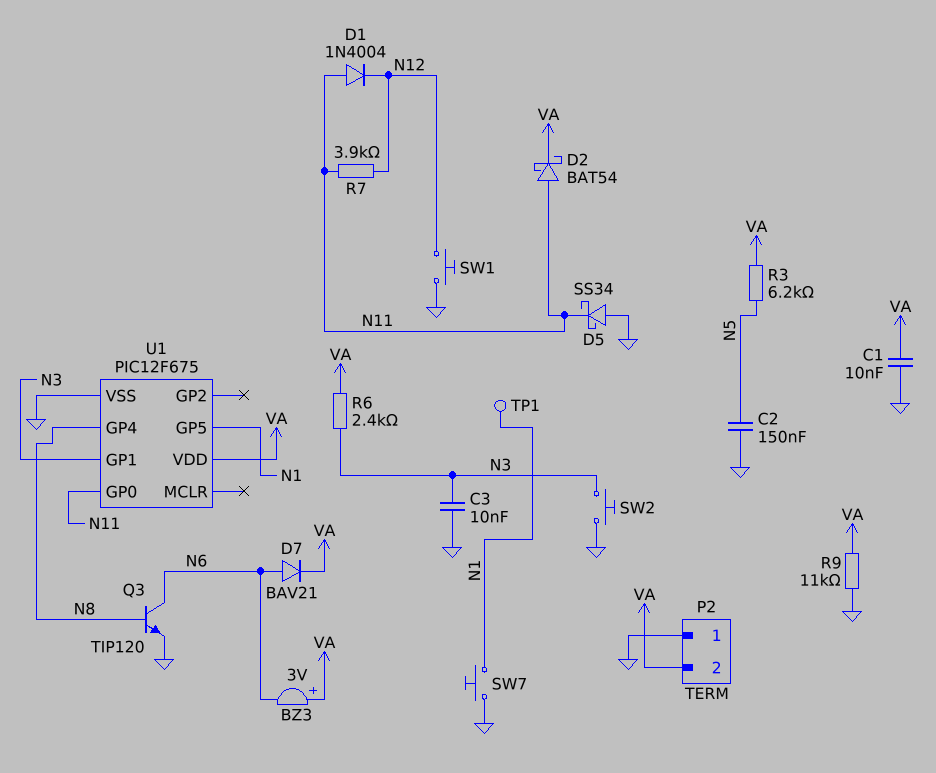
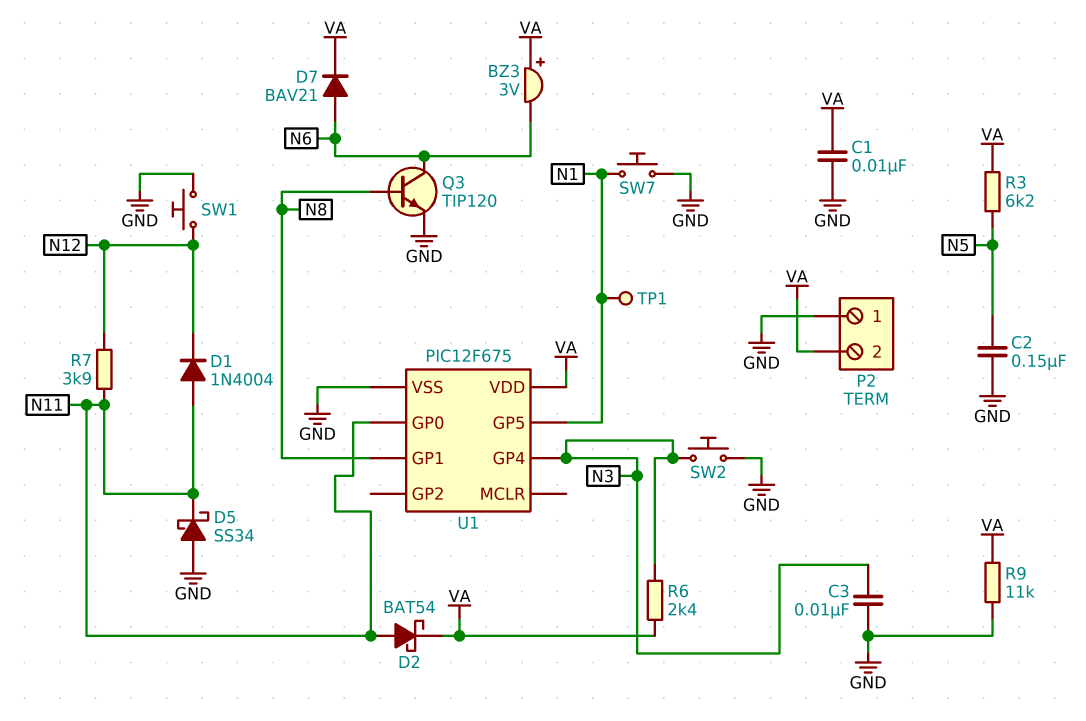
U1 pin GP1: N3 -> N8
U1 pin GP4: N8 -> N3

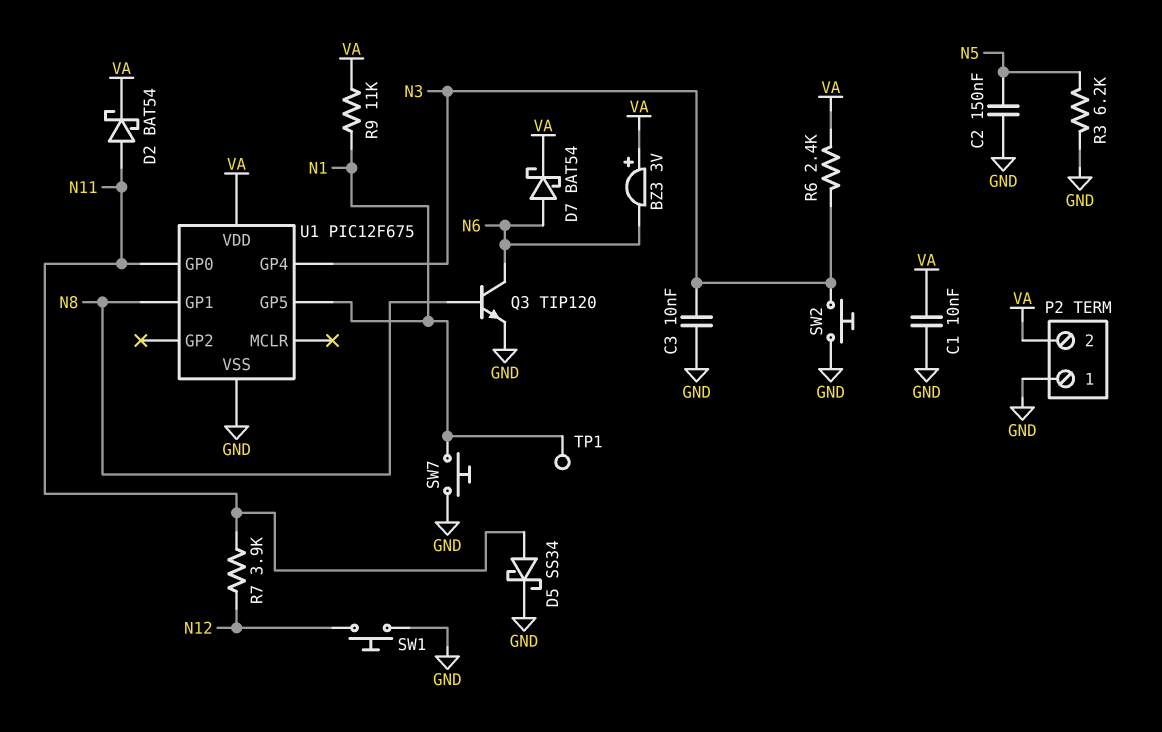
D1: diode 1N4004 (A N11, K N12) -> none
D5: schottky SS34 (A GND, K N11) -> schottky SS34 (A N11, K GND)
D7: diode BAV21 (A N6, K VA) -> schottky BAT54 (A N6, K VA)
R3: 6.2k (N5, VA) -> 6.2k (GND, N5)
R9: 11k (GND, VA) -> 11k (N1, VA)

